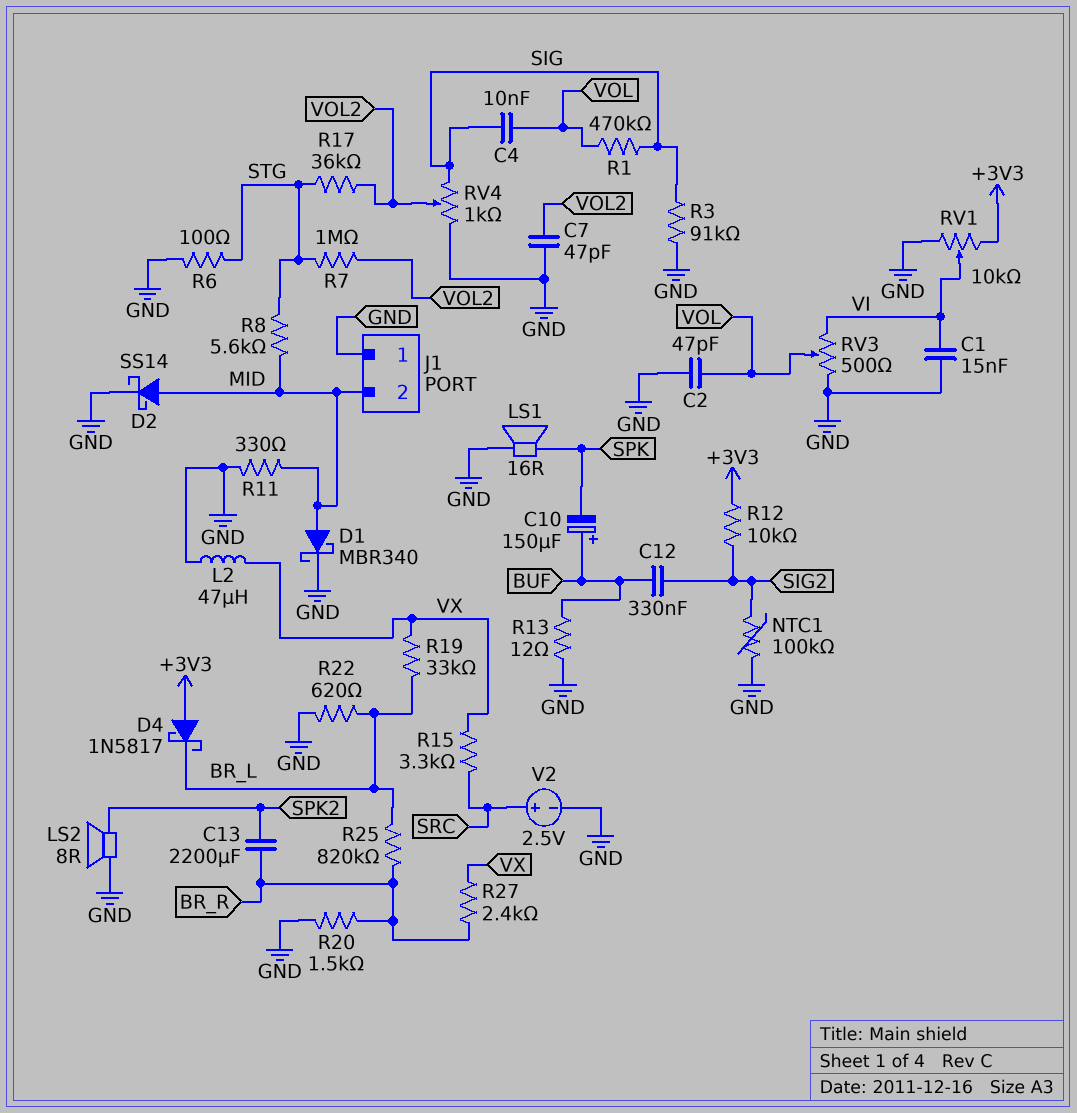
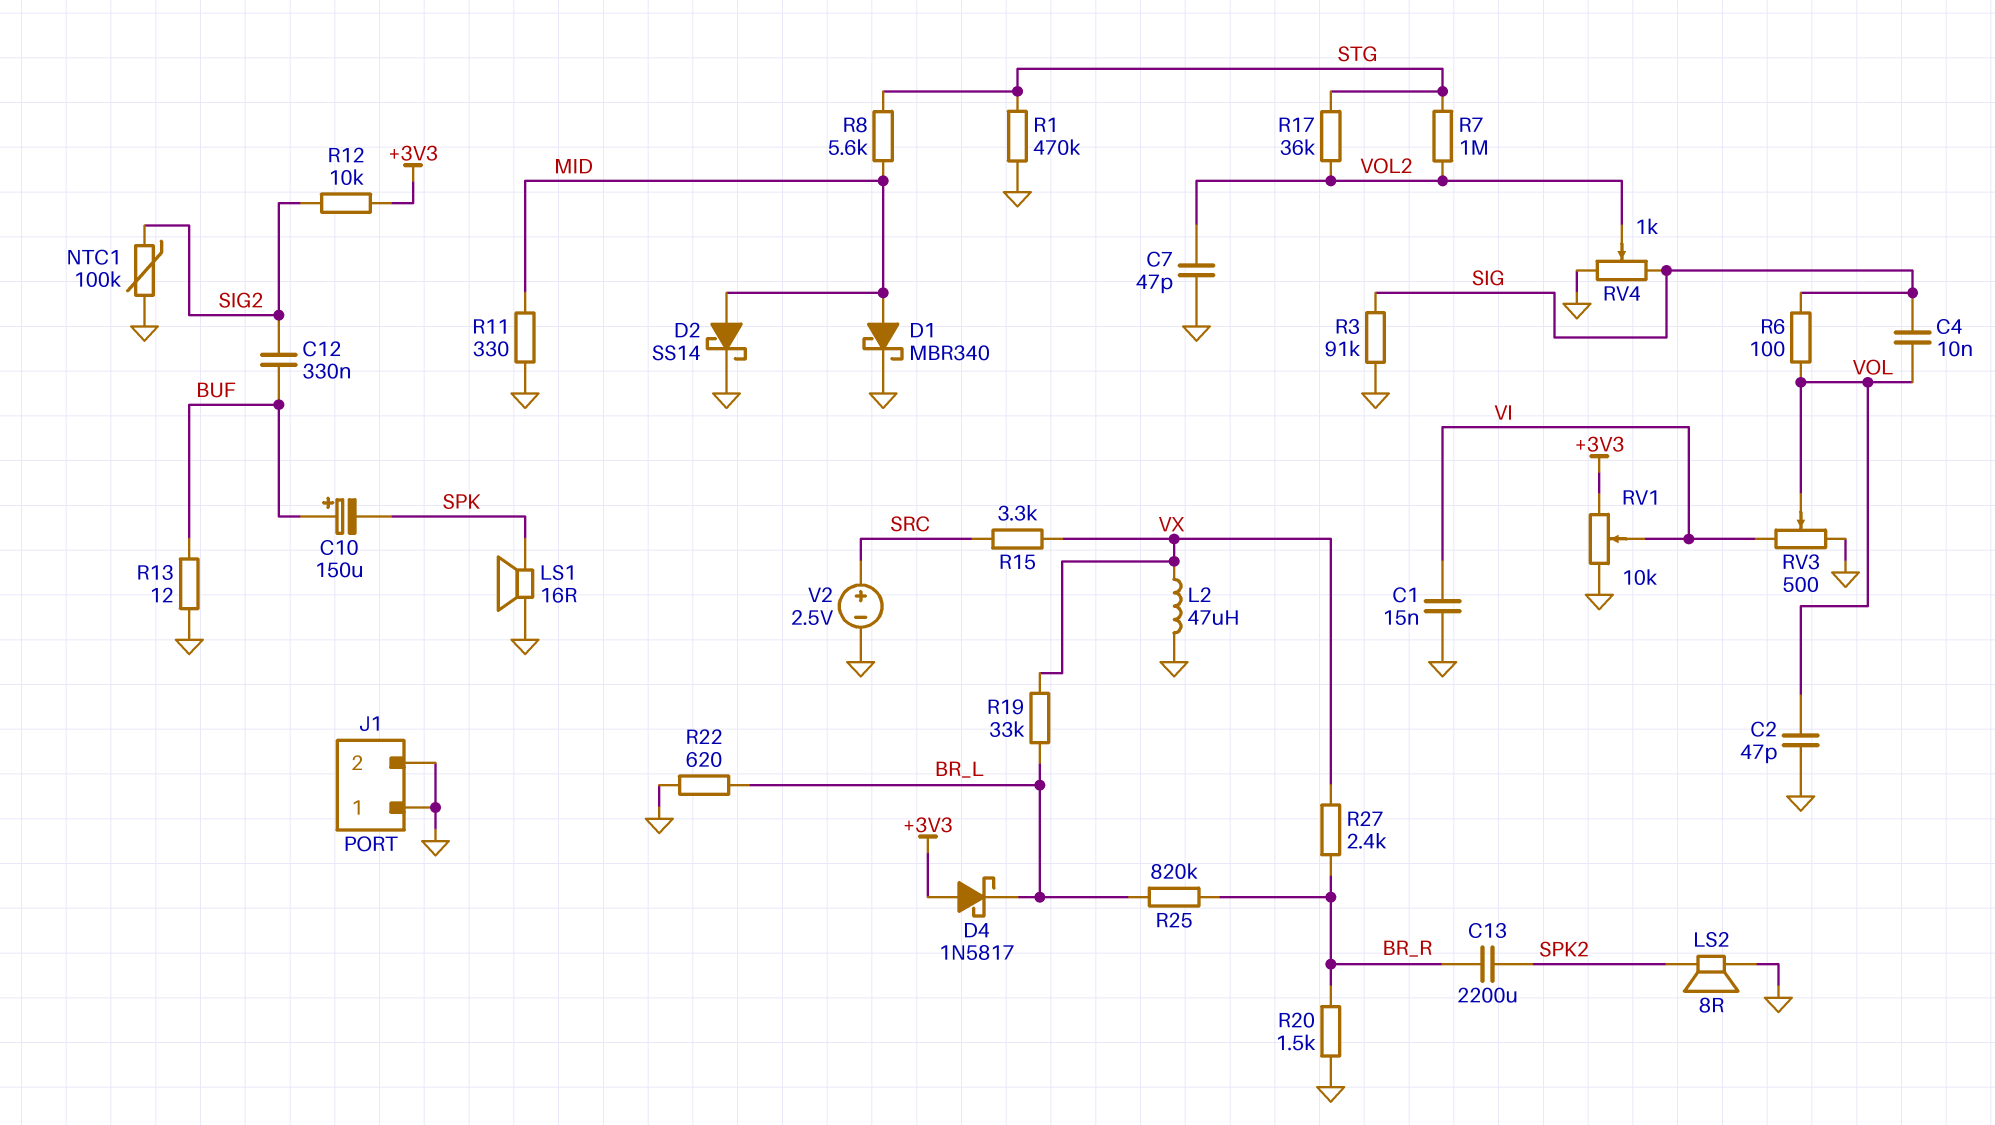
J1 pin 2: MID -> GND
R1: 470k (SIG, VOL) -> 470k (GND, STG)
R6: 100 (GND, STG) -> 100 (SIG, VOL)

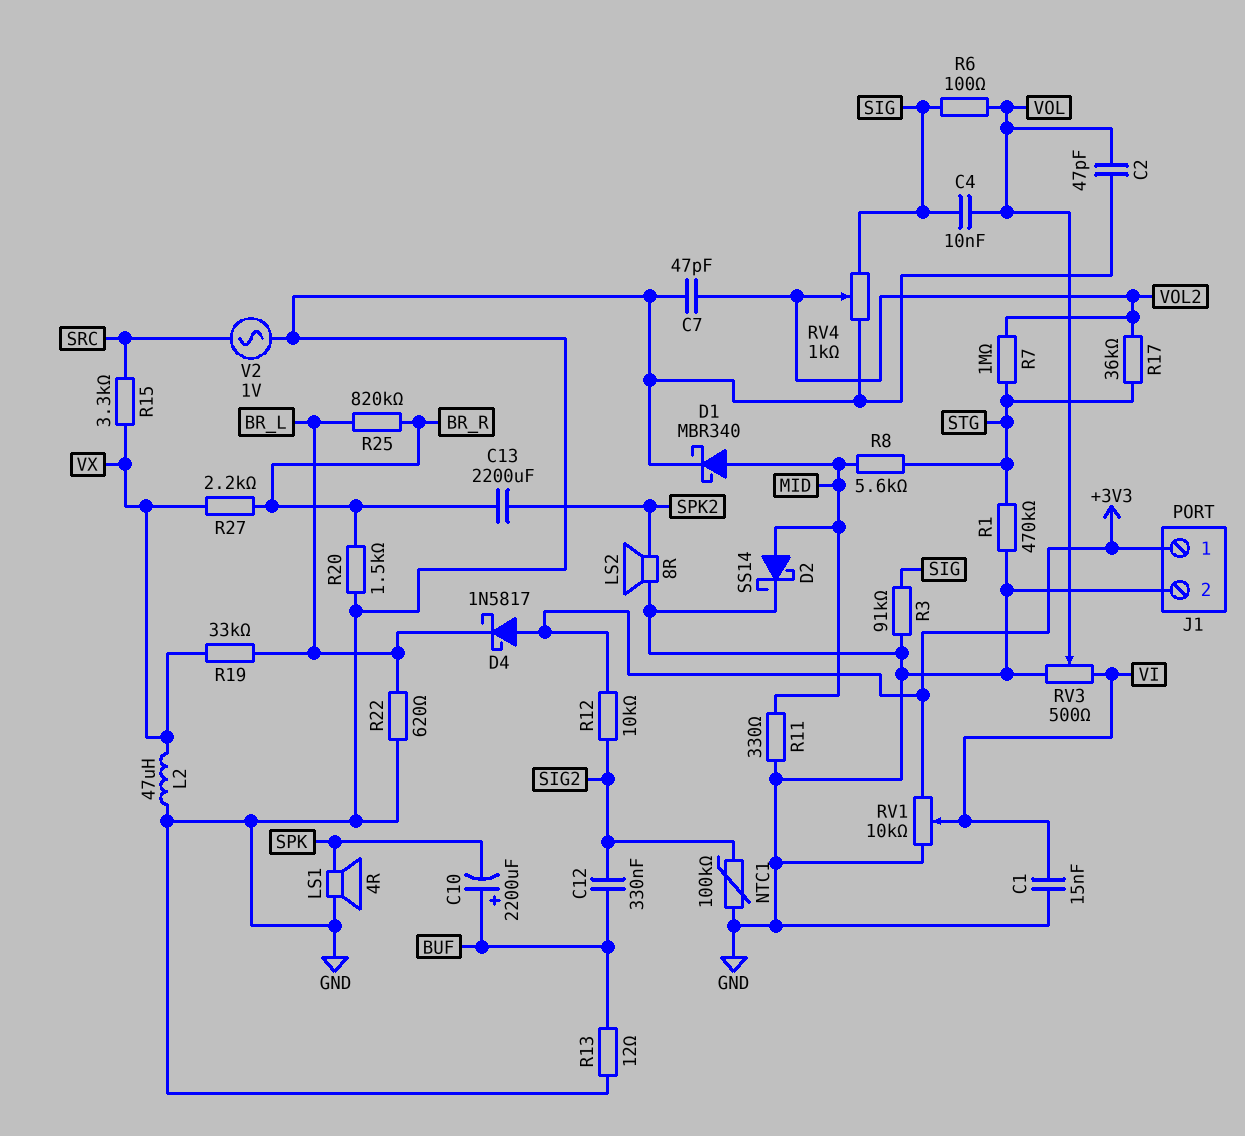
C10: 150uF (plus BUF, minus SPK) -> 2200uF (plus BUF, minus SPK)
J1 pin 1: GND -> +3V3
LS1: speaker 16R (GND, SPK) -> speaker 4R (GND, SPK)
R27: 2.4k (BR_R, VX) -> 2.2k (BR_R, VX)
V2: 2.5V (plus SRC, minus GND) -> AC 1V (GND, SRC)

